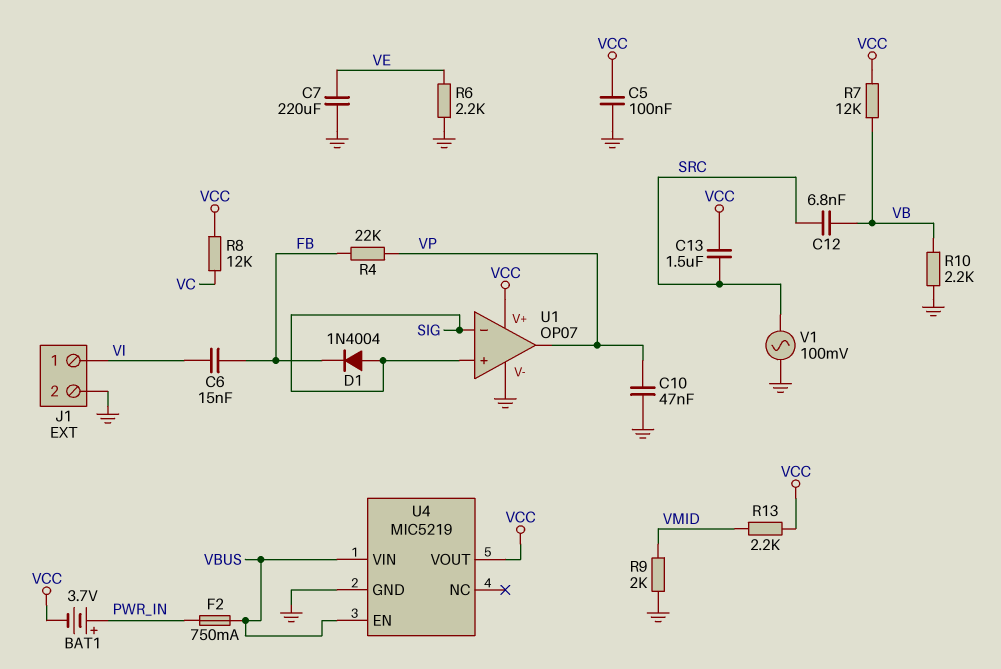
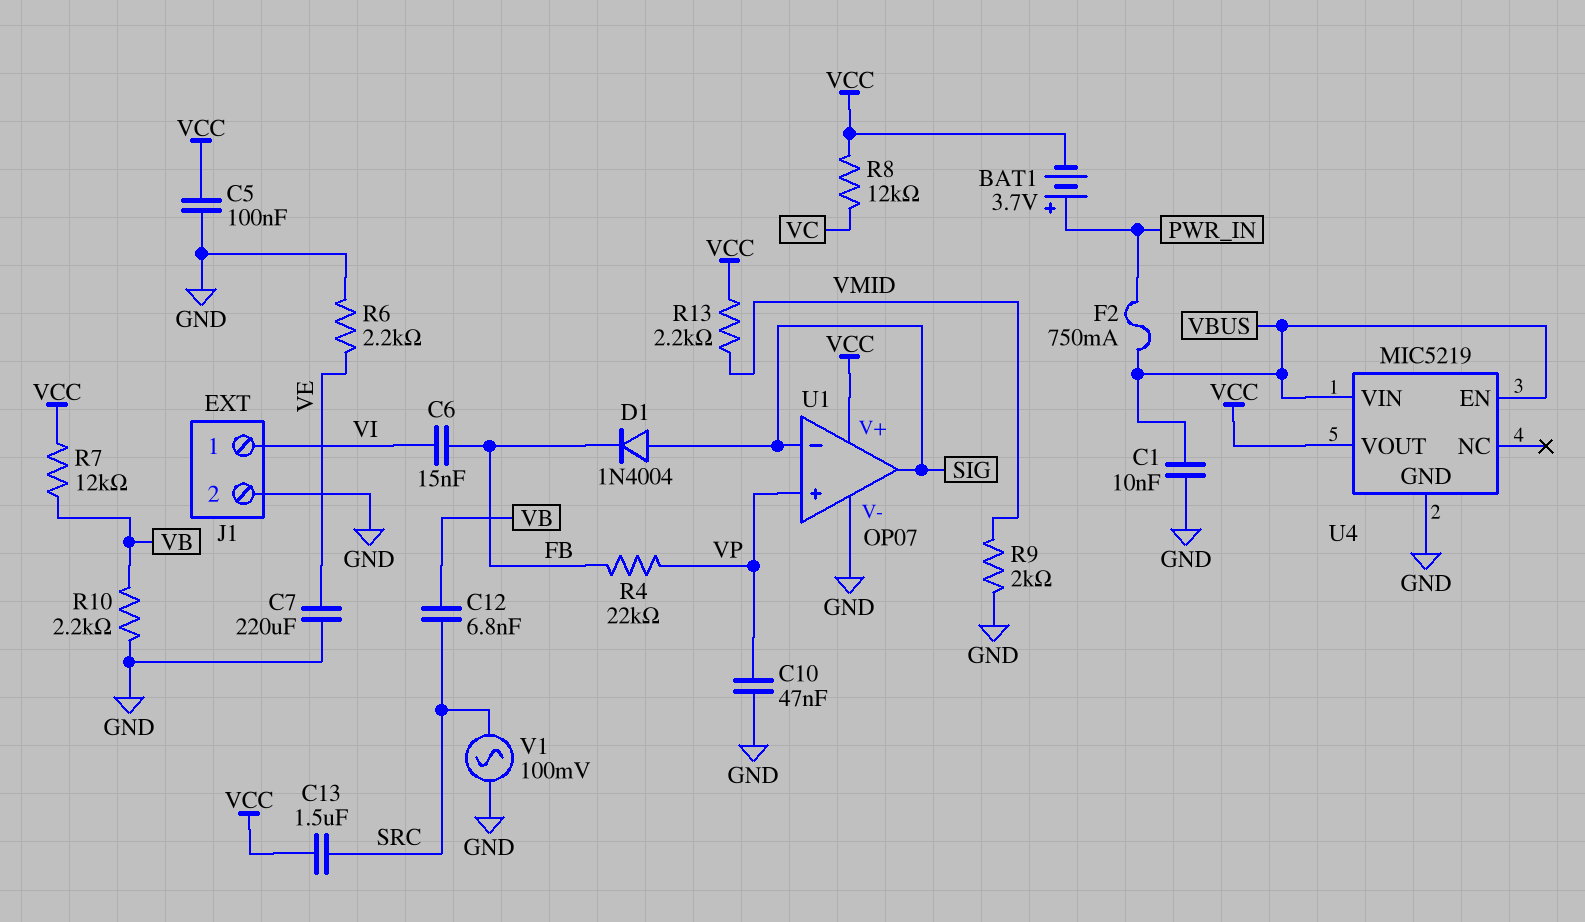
C1: none -> 10nF (GND, VBUS)
U1 pin in+: SIG -> VP
U1 pin out: VP -> SIG

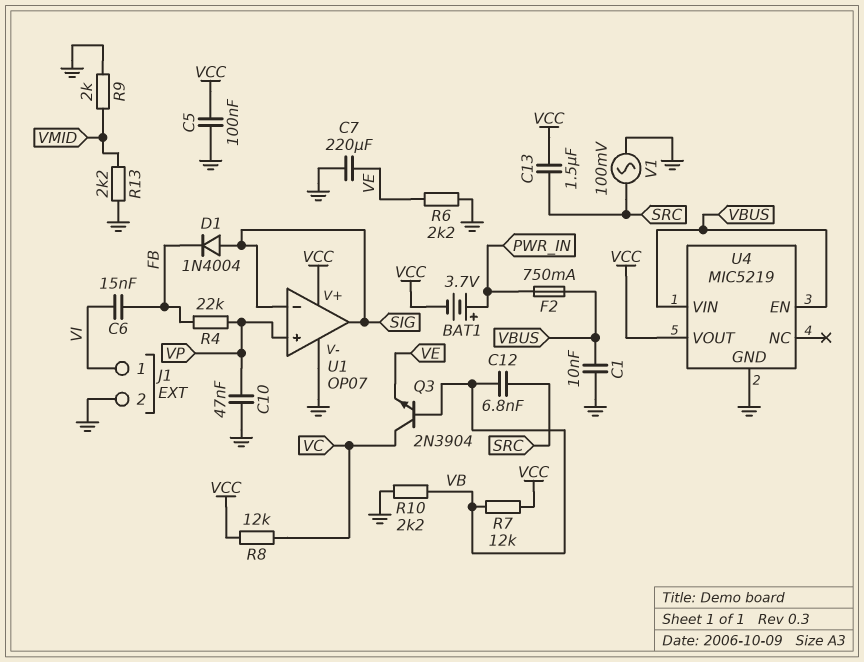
Q3: none -> NPN 2N3904 (B VB, C VC, E VE)
R13: 2.2k (VCC, VMID) -> 2.2k (GND, VMID)

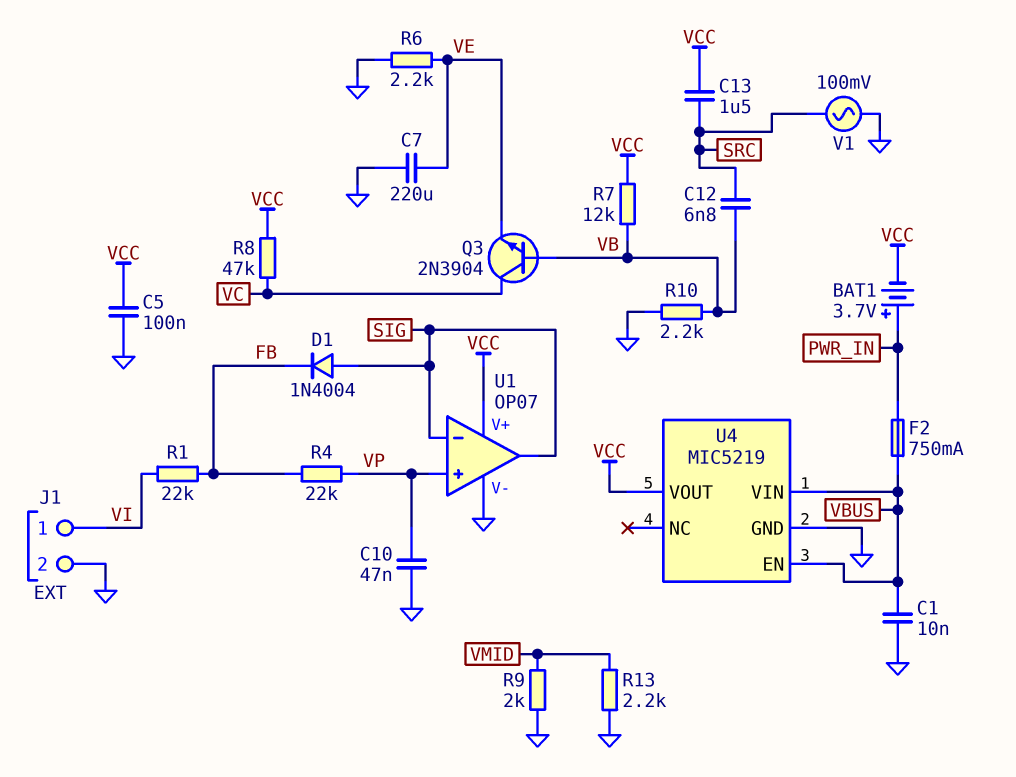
C6: 15nF (FB, VI) -> none
R1: none -> 22k (FB, VI)
R8: 12k (VC, VCC) -> 47k (VC, VCC)

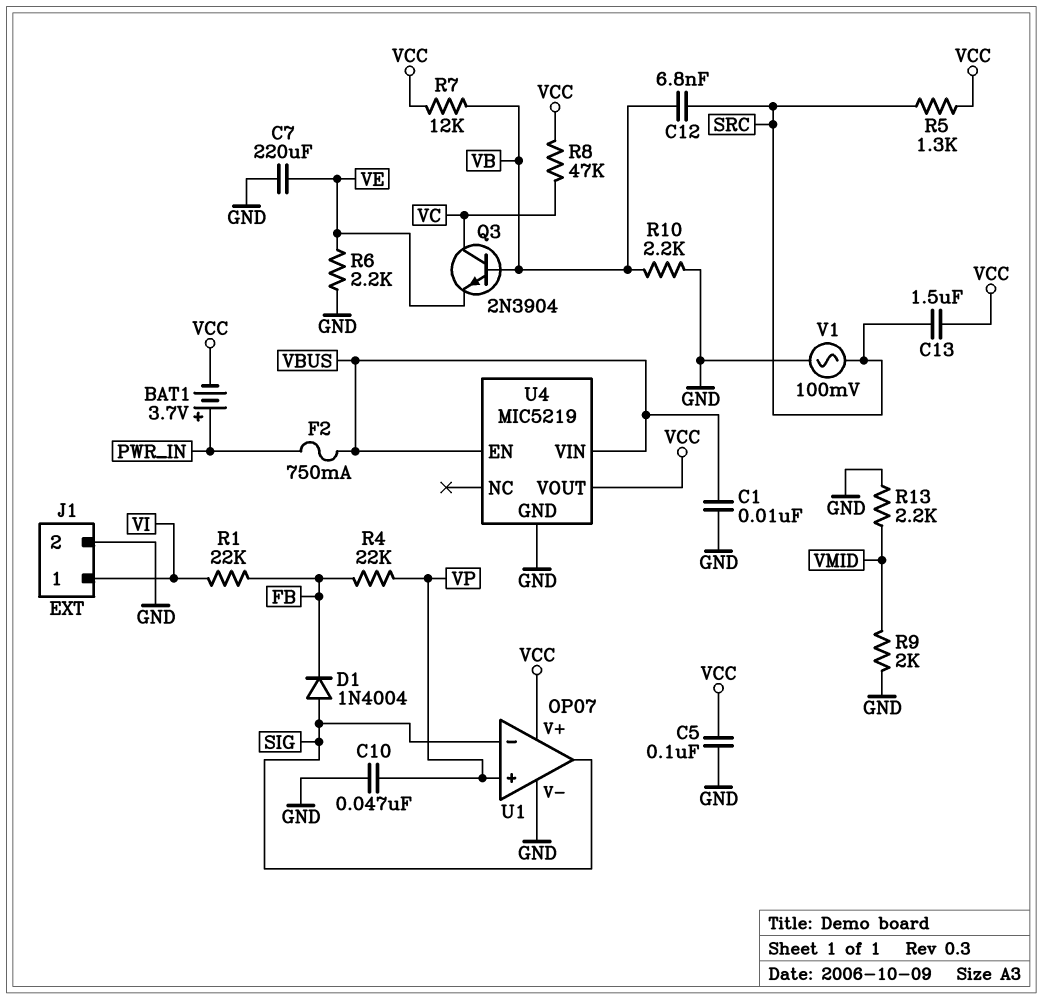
R5: none -> 1.3k (SRC, VCC)

